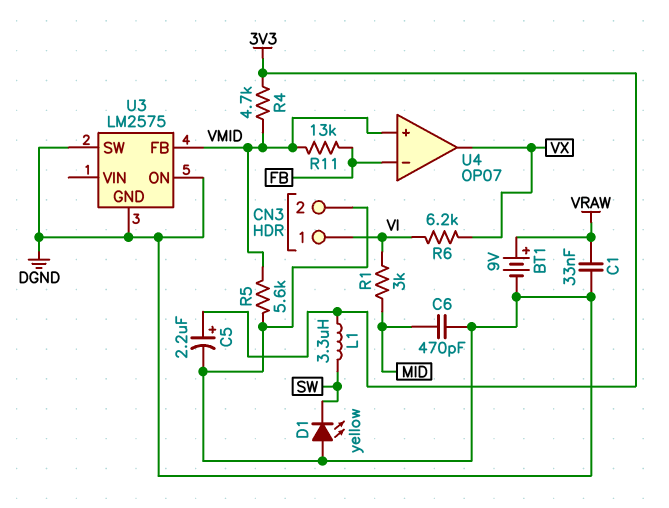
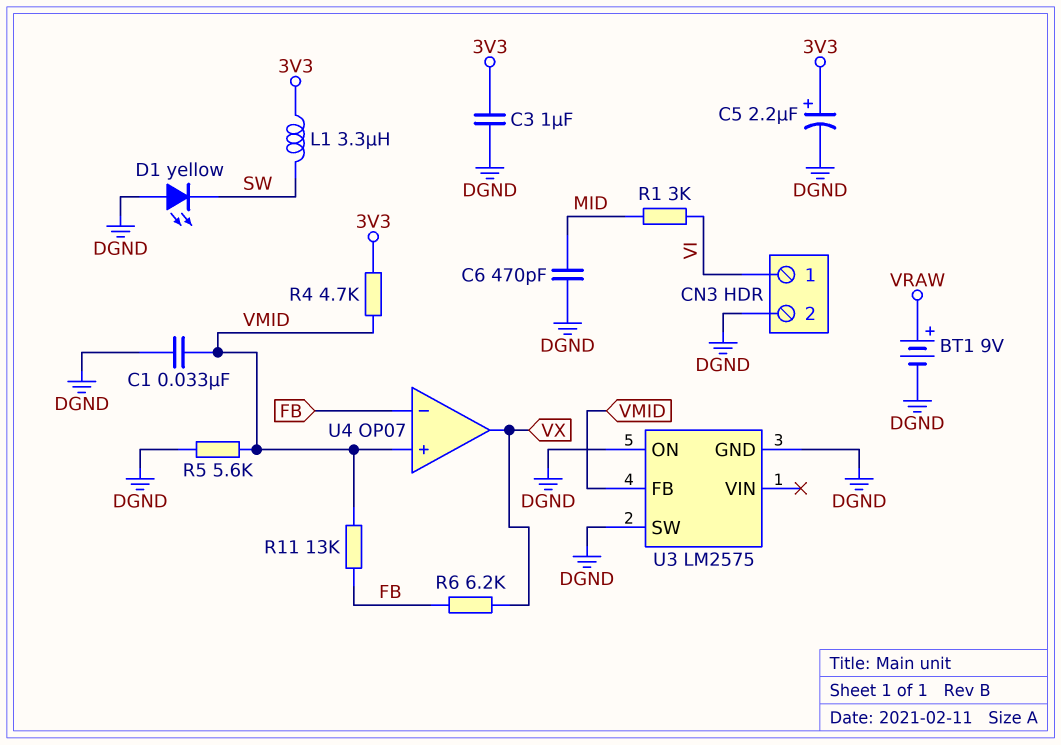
C1: 33nF (DGND, VRAW) -> 33nF (DGND, VMID)
C3: none -> 1uF (3V3, DGND)
R6: 6.2k (VI, VX) -> 6.2k (FB, VX)

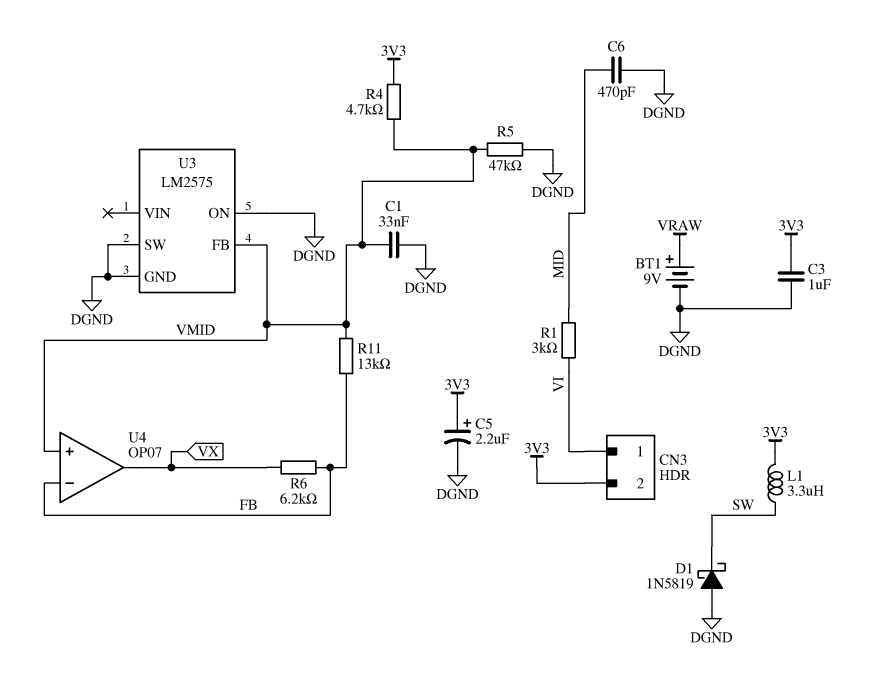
CN3 pin 2: DGND -> 3V3
D1: LED yellow (A DGND, K SW) -> schottky 1N5819 (A DGND, K SW)
R5: 5.6k (DGND, VMID) -> 47k (DGND, VMID)

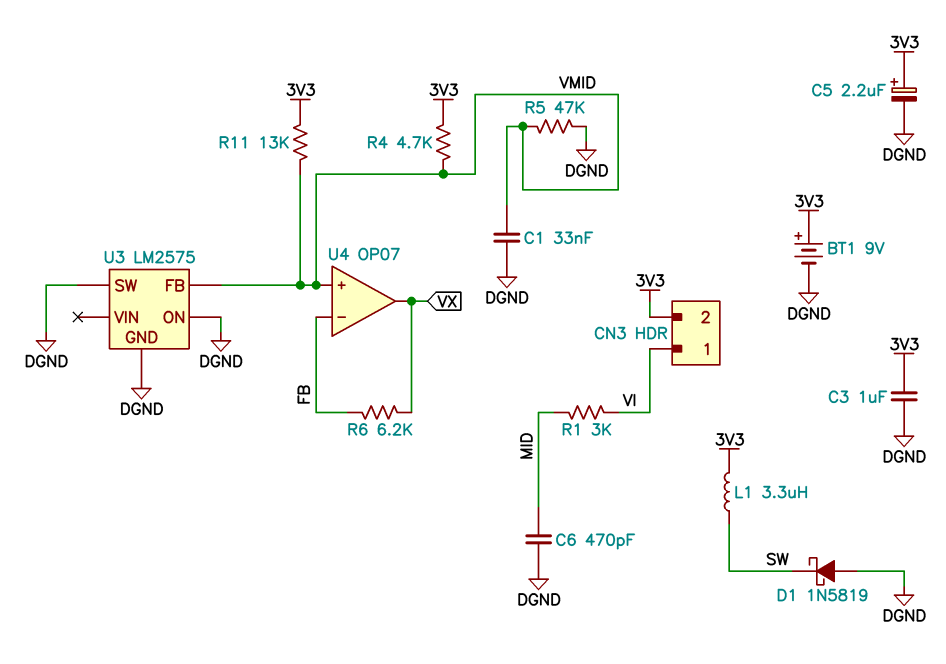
BT1: 9V (plus VRAW, minus DGND) -> 9V (plus 3V3, minus DGND)
R11: 13k (FB, VMID) -> 13k (3V3, VMID)

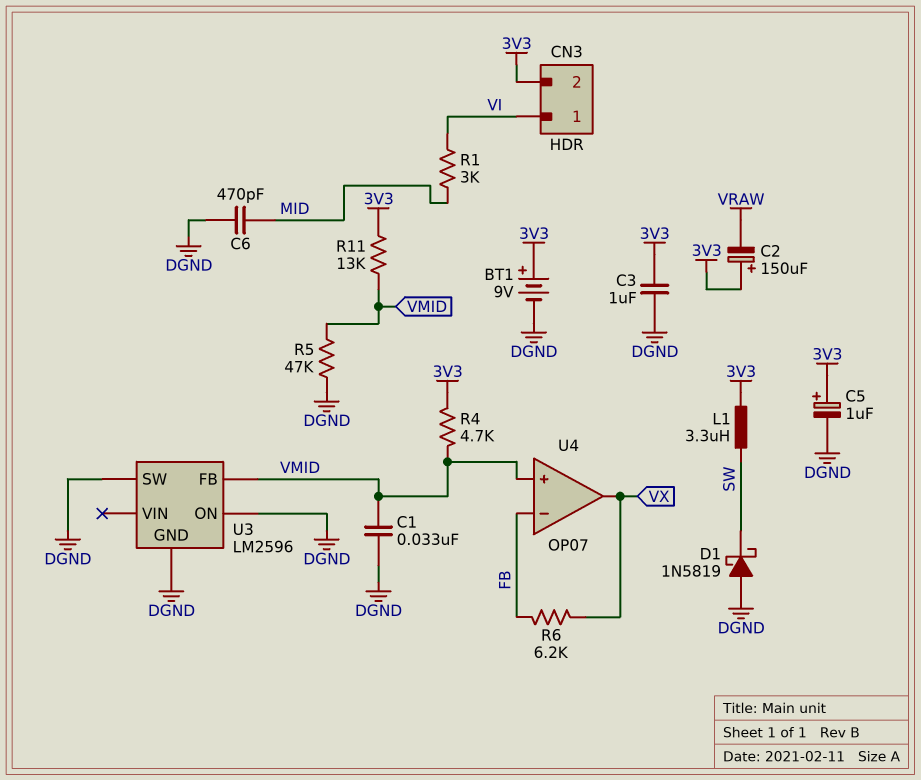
C2: none -> 150uF (plus 3V3, minus VRAW)
C5: 2.2uF (plus 3V3, minus DGND) -> 1uF (plus 3V3, minus DGND)
U3: LM2575 -> LM2596

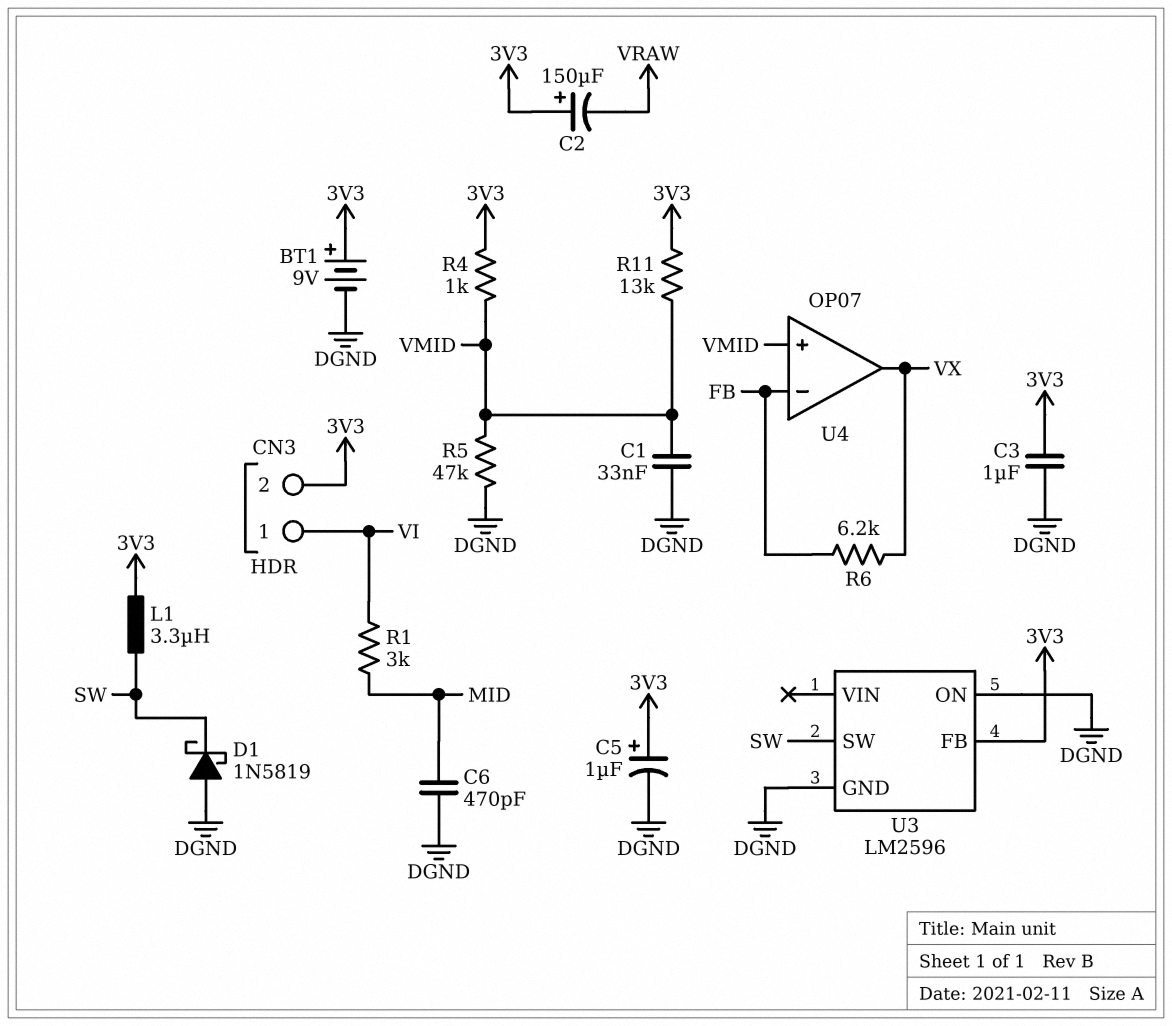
R4: 4.7k (3V3, VMID) -> 1k (3V3, VMID)
U3 pin FB: VMID -> 3V3
U3 pin SW: DGND -> SW

